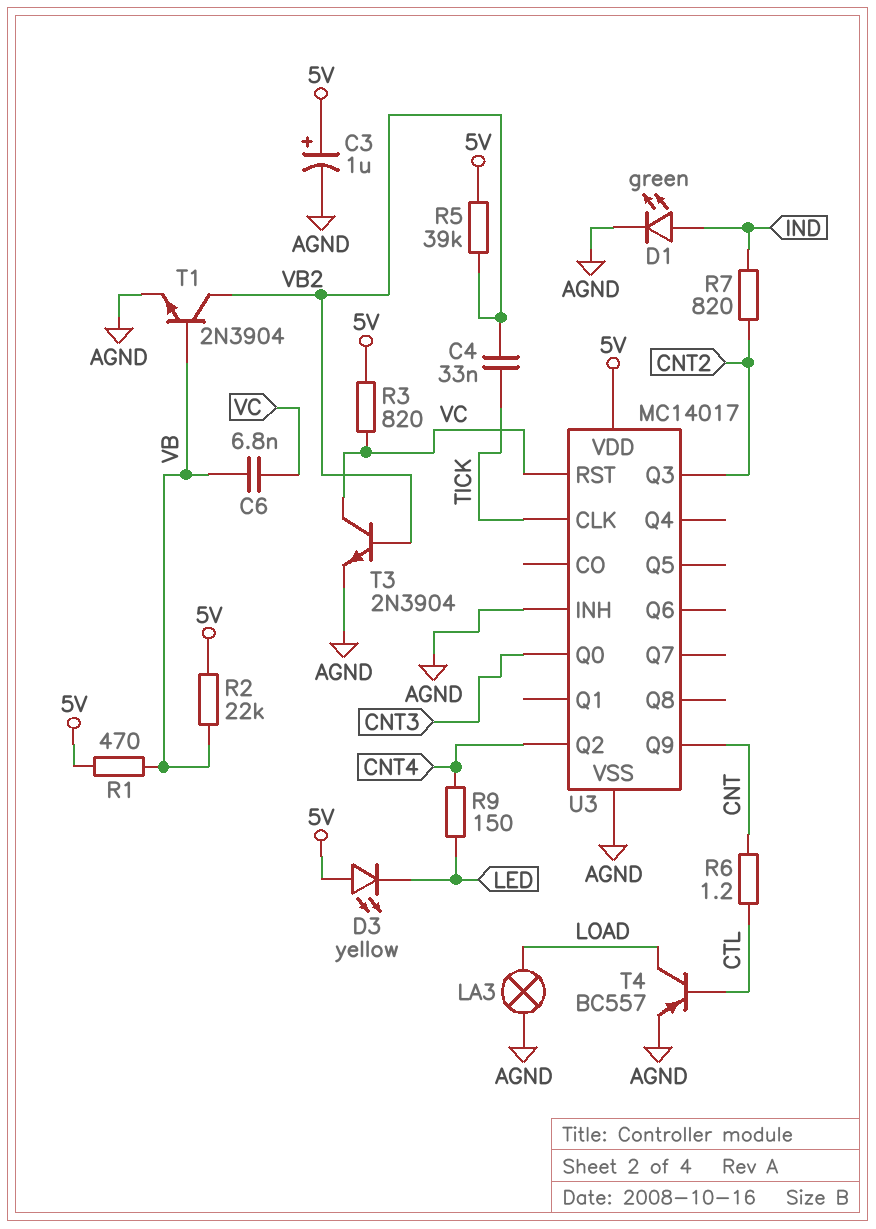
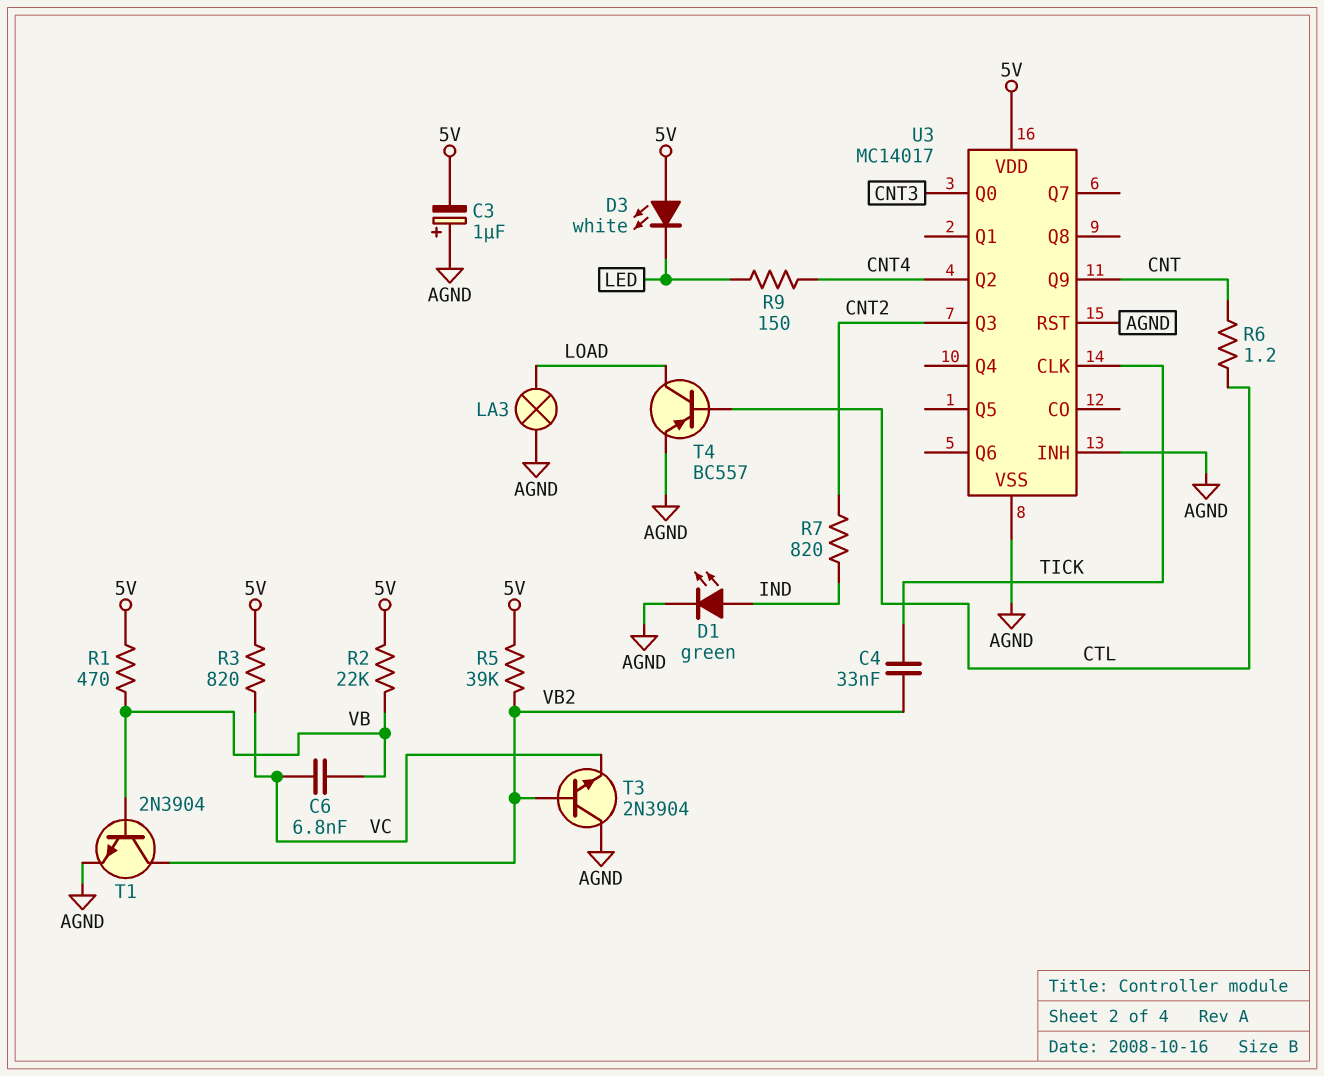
C3: 1uF (plus 5V, minus AGND) -> 1uF (plus AGND, minus 5V)
D3: LED yellow (A 5V, K LED) -> LED white (A 5V, K LED)
T3: NPN 2N3904 (B VB2, C VC, E AGND) -> NPN 2N3904 (B VB2, C AGND, E VC)
U3 pin RST: VC -> AGND

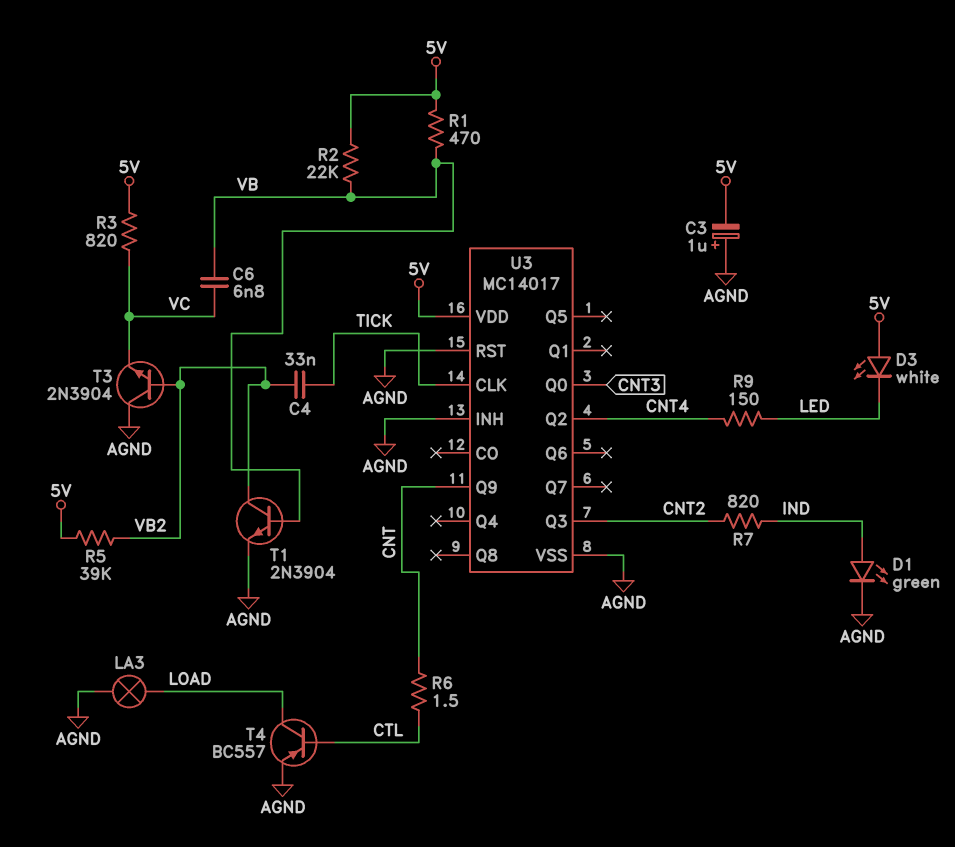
R6: 1.2 (CNT, CTL) -> 1.5 (CNT, CTL)

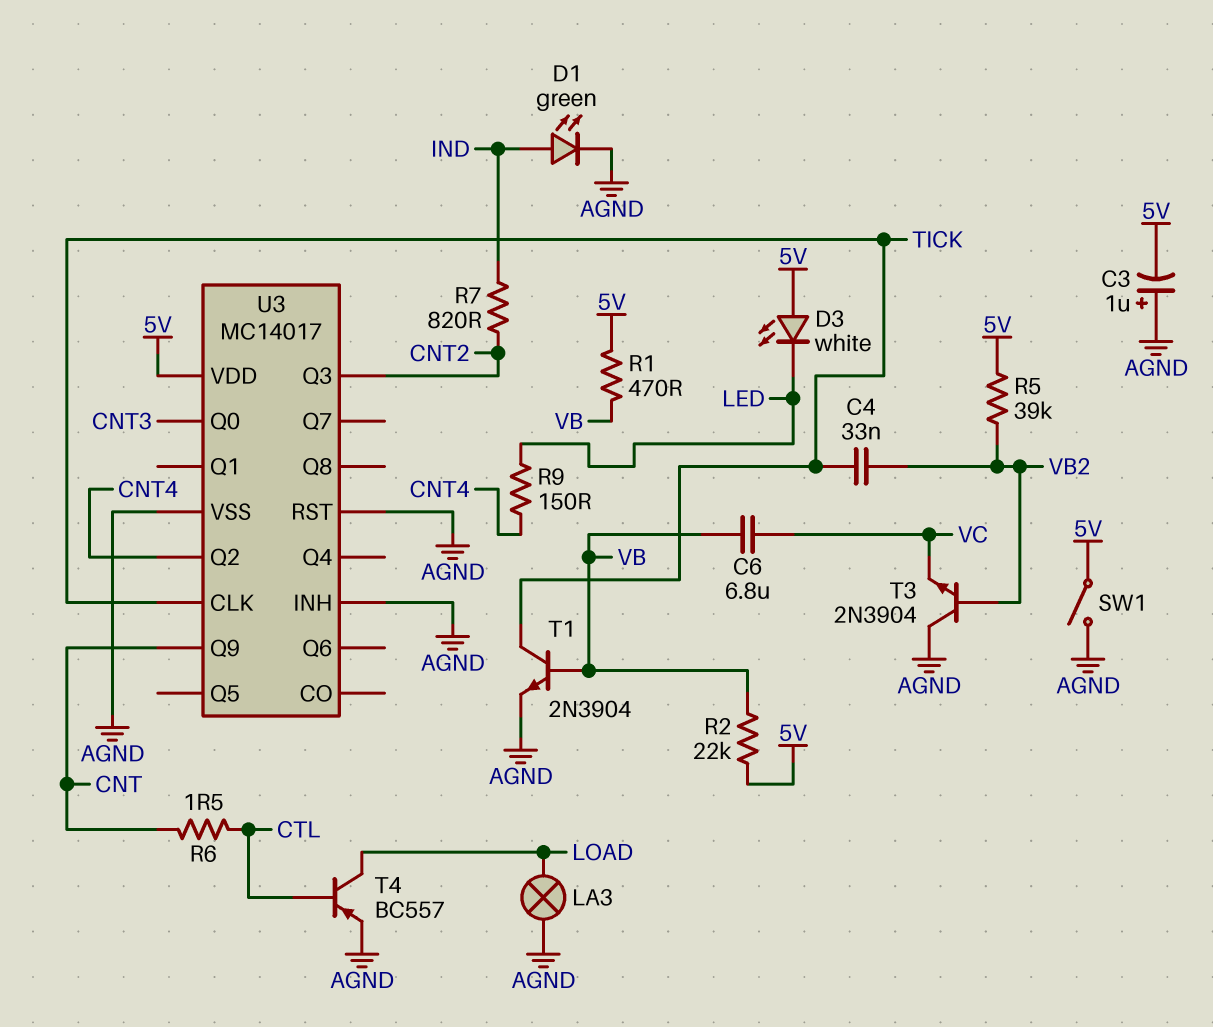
C6: 6.8nF (VB, VC) -> 6.8uF (VB, VC)
R3: 820 (5V, VC) -> none
SW1: none -> switch (5V, AGND)
T1: NPN 2N3904 (B VB, C VB2, E AGND) -> NPN 2N3904 (B VB, C TICK, E AGND)

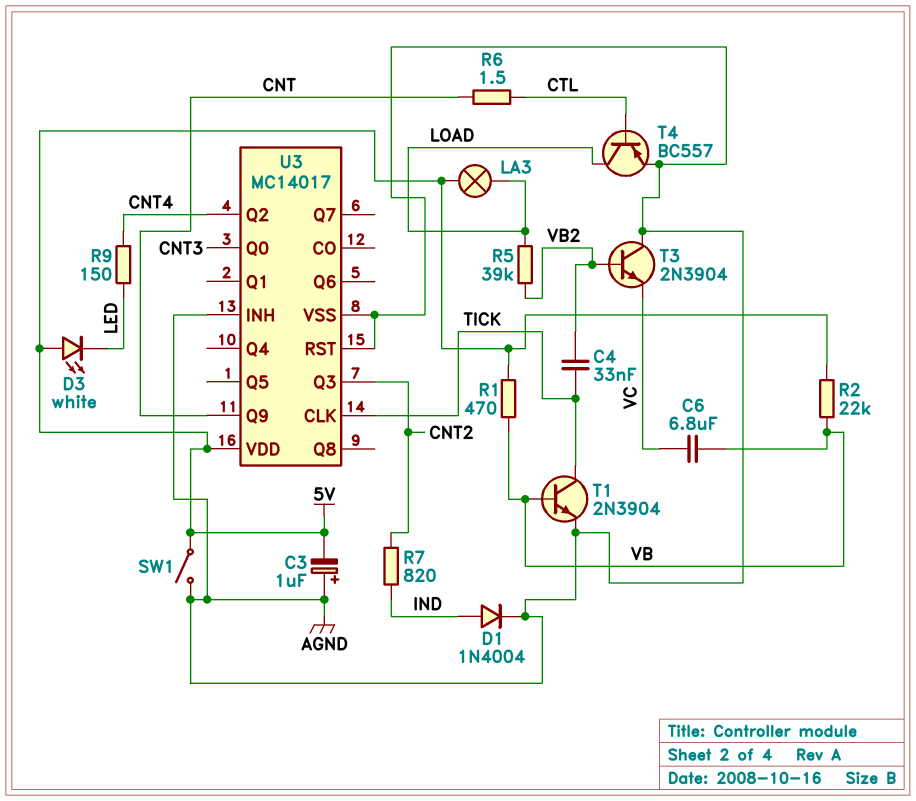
D1: LED green (A IND, K AGND) -> diode 1N4004 (A IND, K AGND)
LA3: lamp (AGND, LOAD) -> lamp (5V, LOAD)
R5: 39k (5V, VB2) -> 39k (LOAD, VB2)

